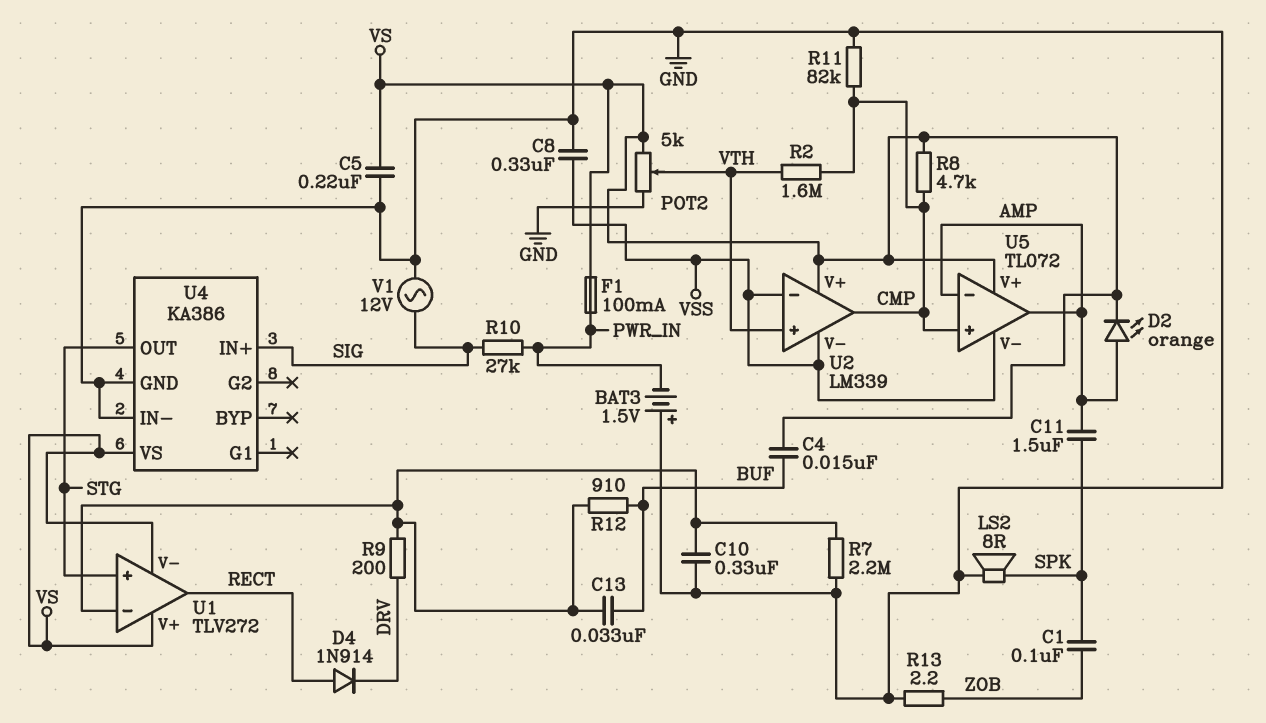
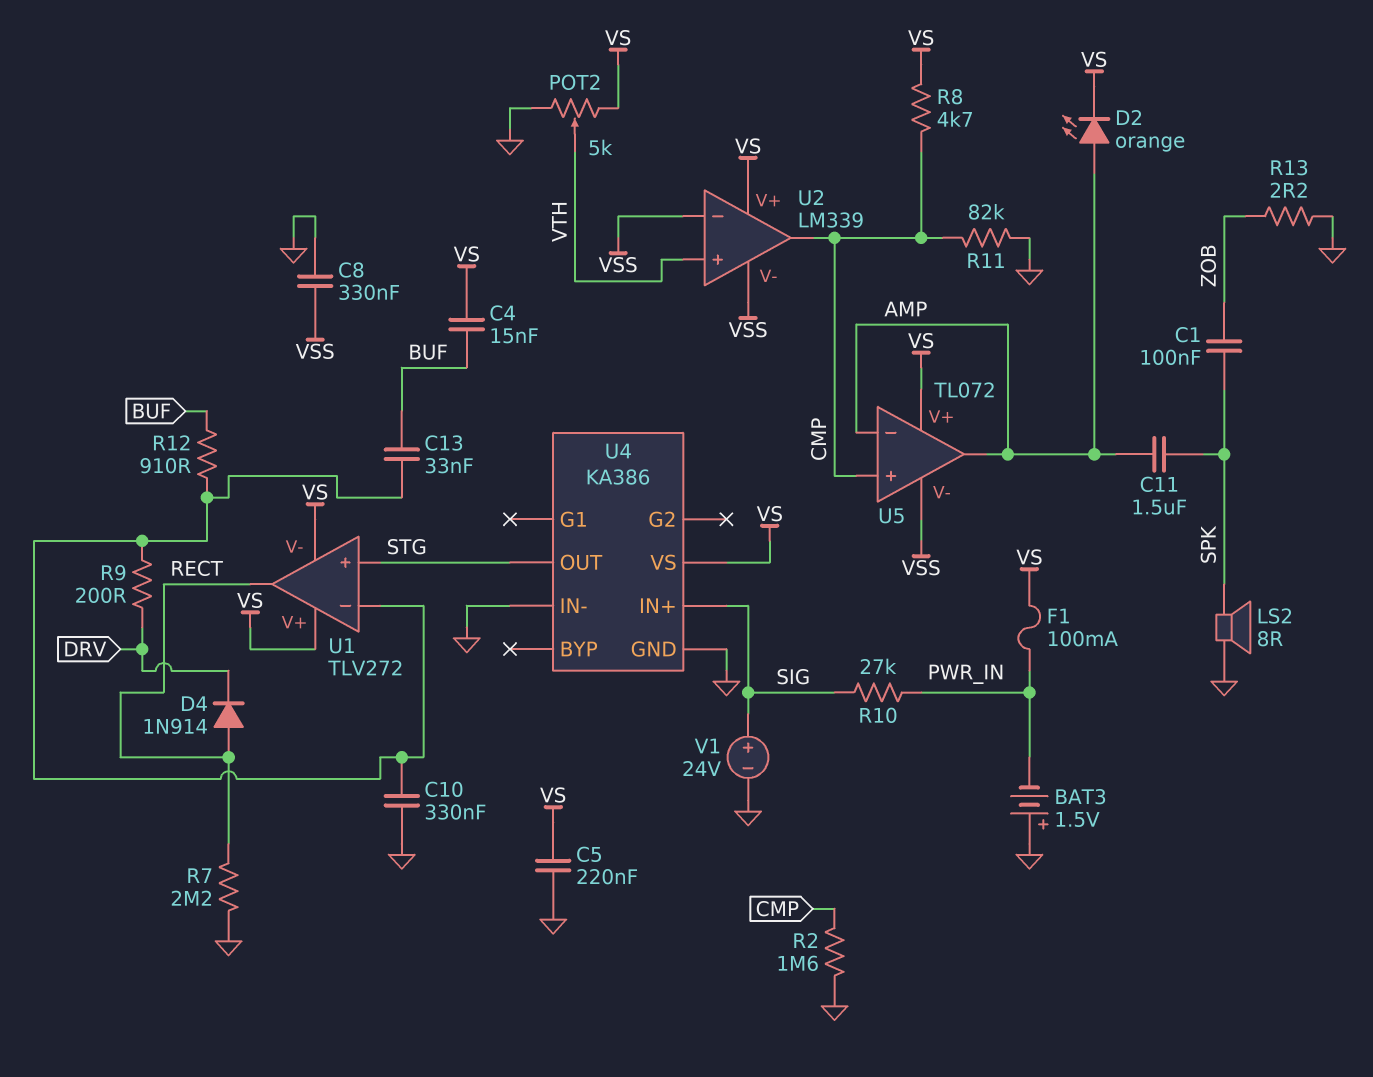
R2: 1.6M (CMP, VTH) -> 1.6M (CMP, GND)
R7: 2.2M (GND, U1/in-) -> 2.2M (GND, RECT)
V1: AC 12V (GND, SIG) -> 24V (plus SIG, minus GND)

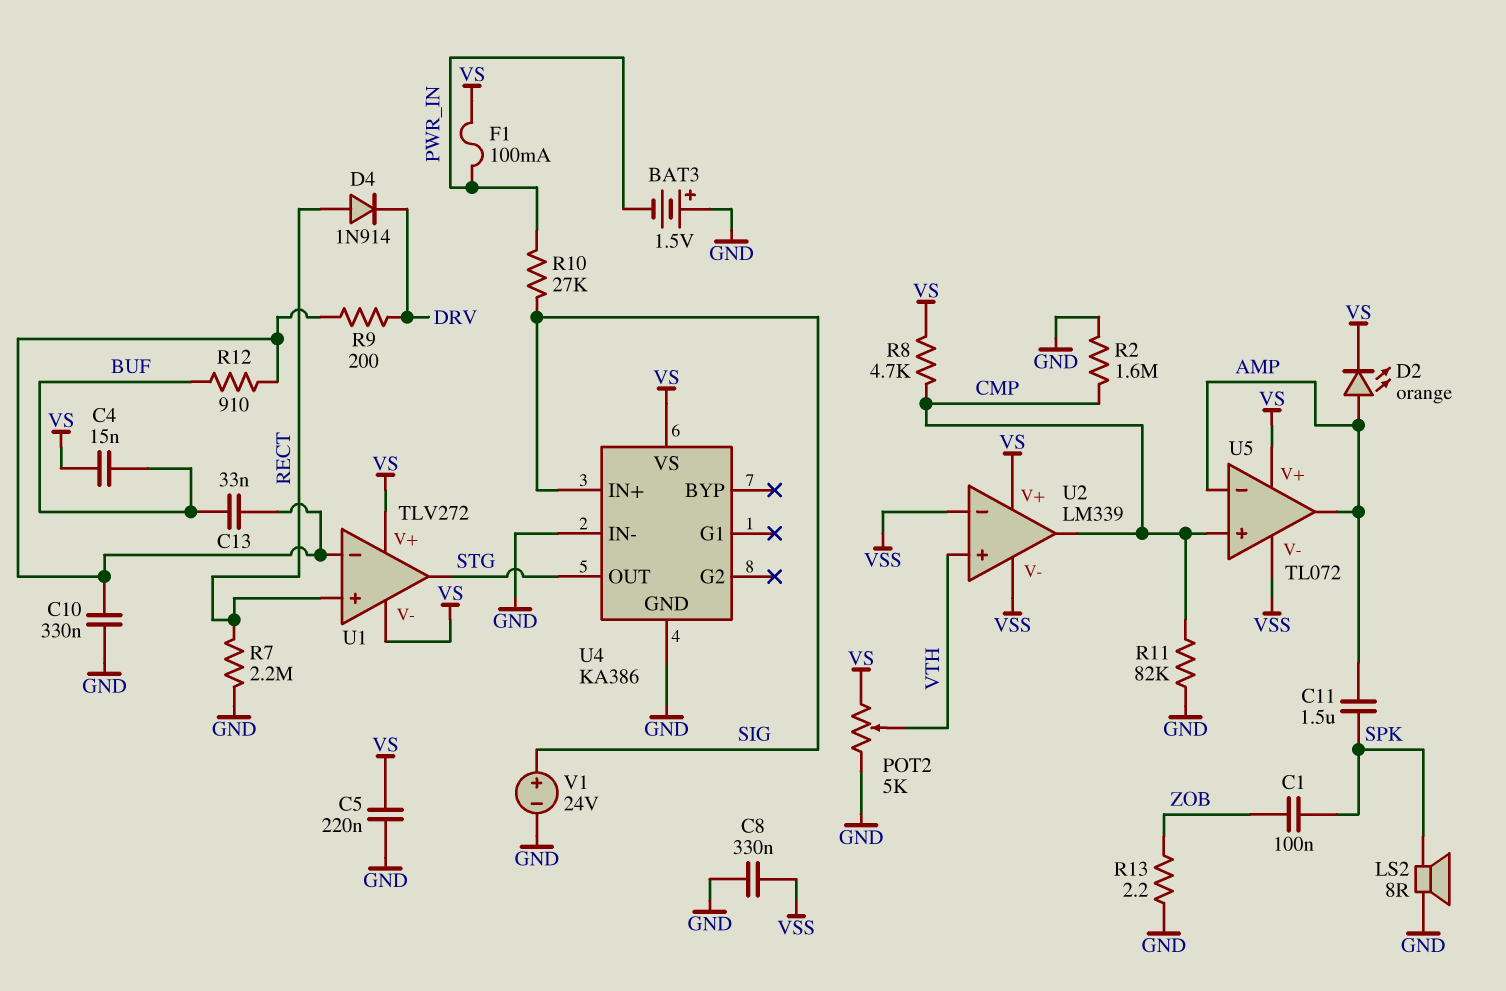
U1 pin in+: STG -> RECT
U1 pin out: RECT -> STG

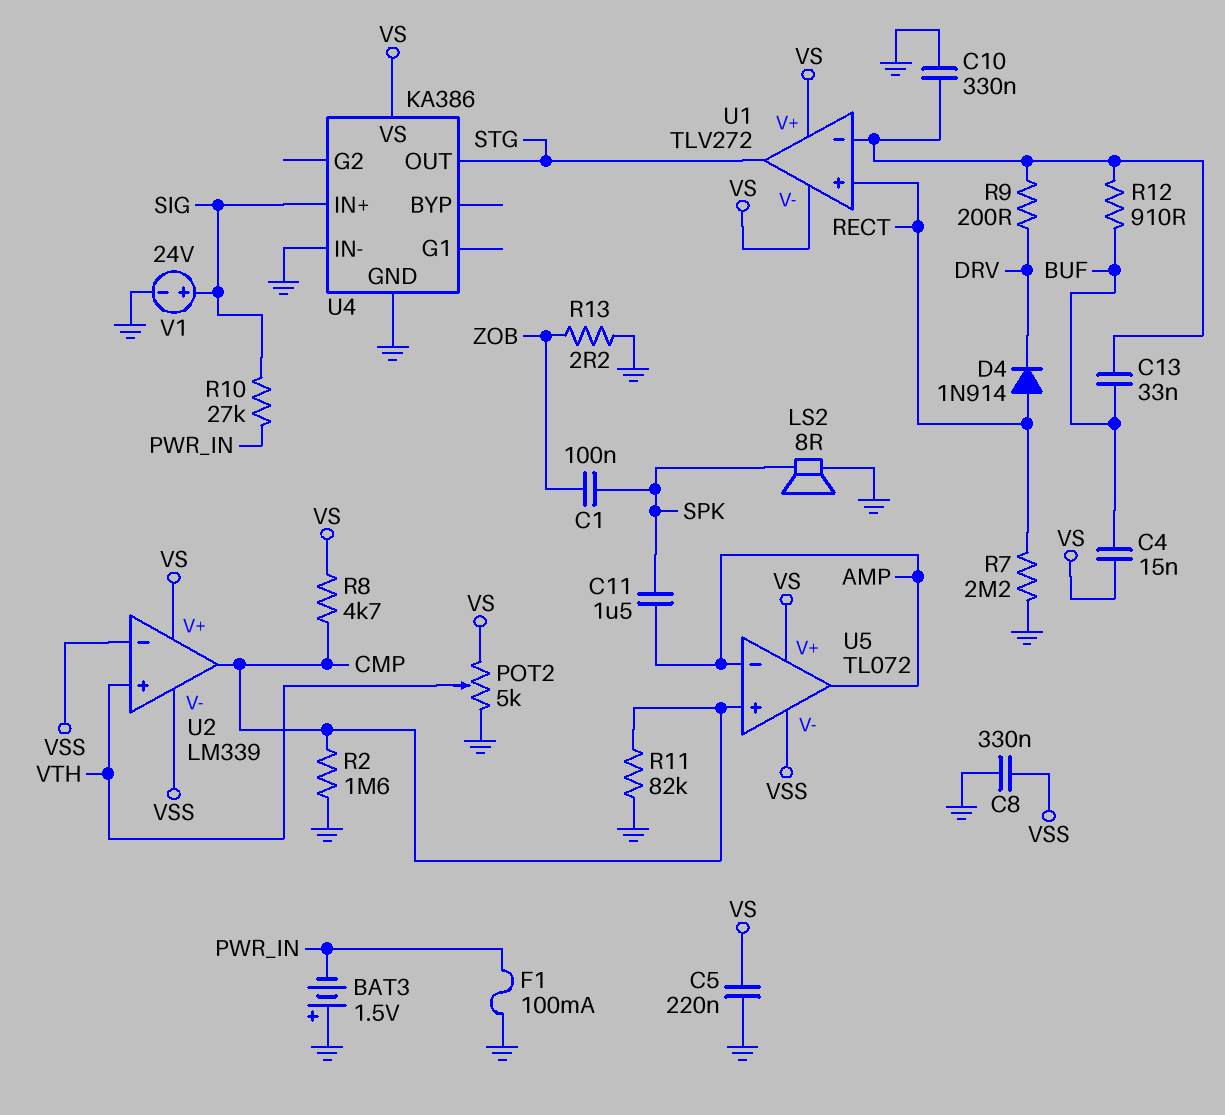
D2: LED orange (A AMP, K VS) -> none
F1: 100mA (PWR_IN, VS) -> 100mA (GND, PWR_IN)

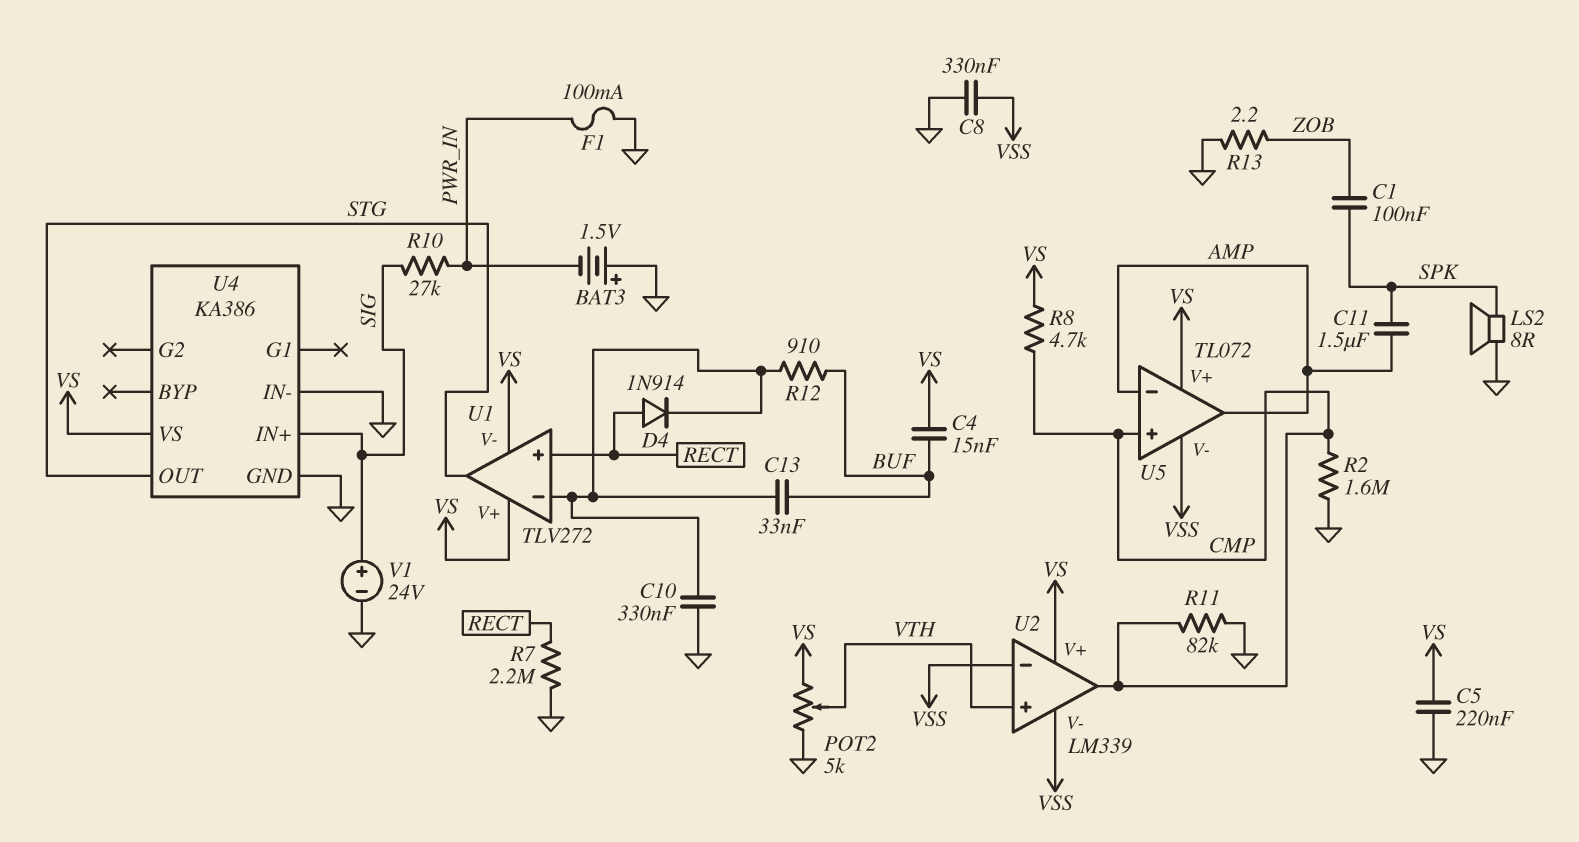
D4: diode 1N914 (A RECT, K DRV) -> diode 1N914 (A RECT, K U1/in-)
R9: 200 (DRV, U1/in-) -> none

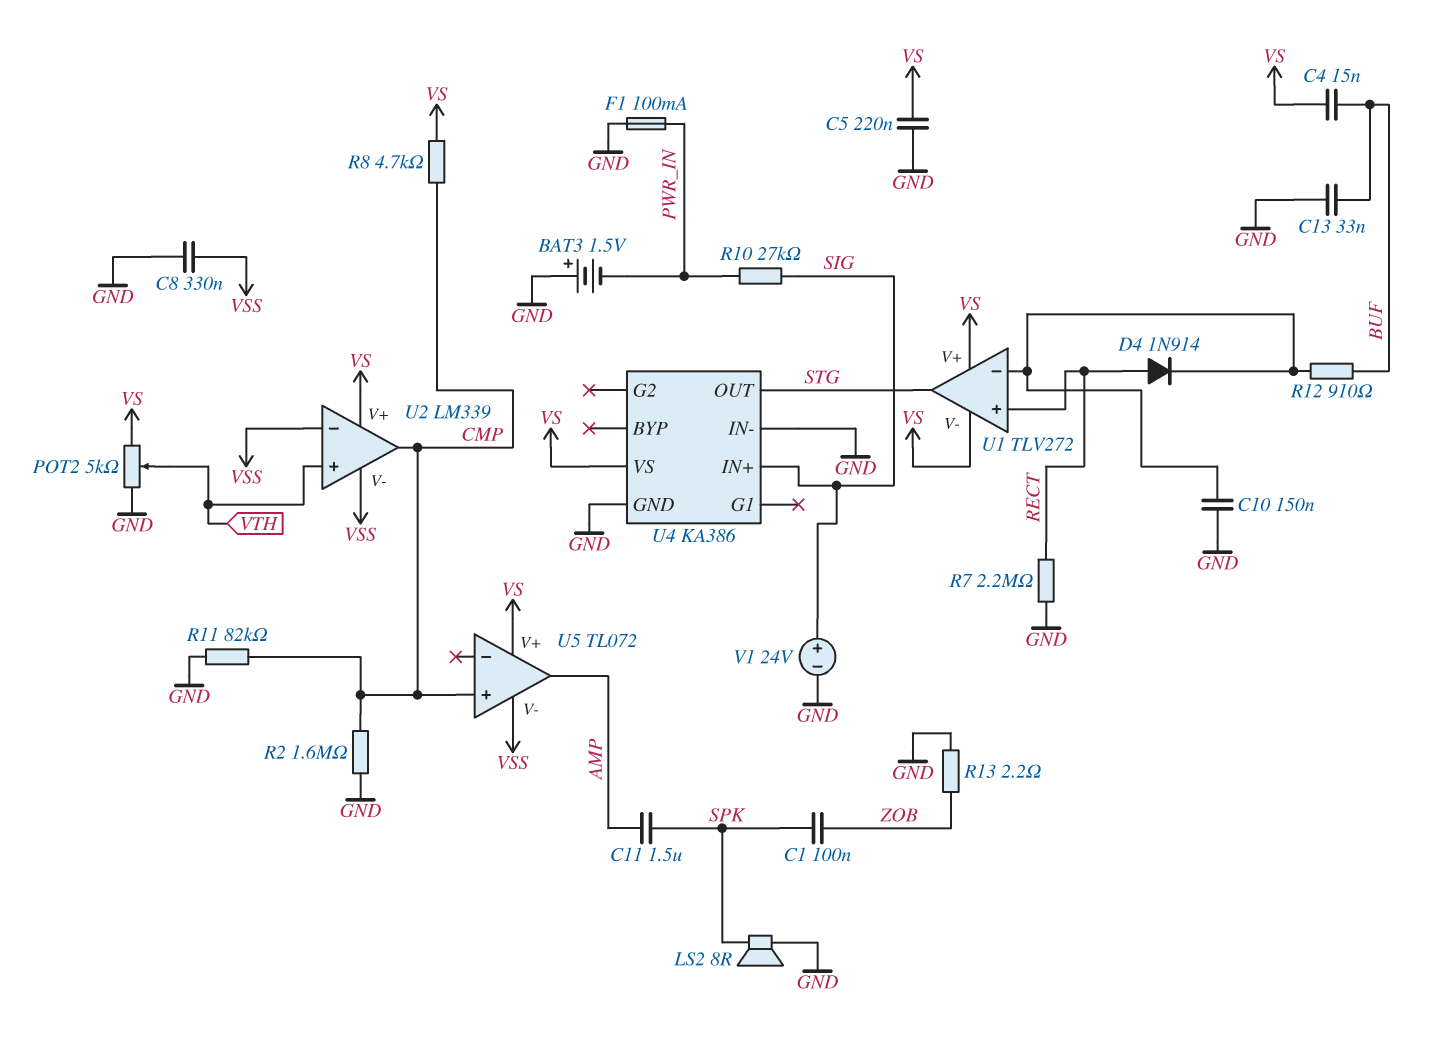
C10: 330nF (GND, U1/in-) -> 150nF (GND, U1/in-)
C13: 33nF (BUF, U1/in-) -> 33nF (BUF, GND)
U5 pin in-: AMP -> none

